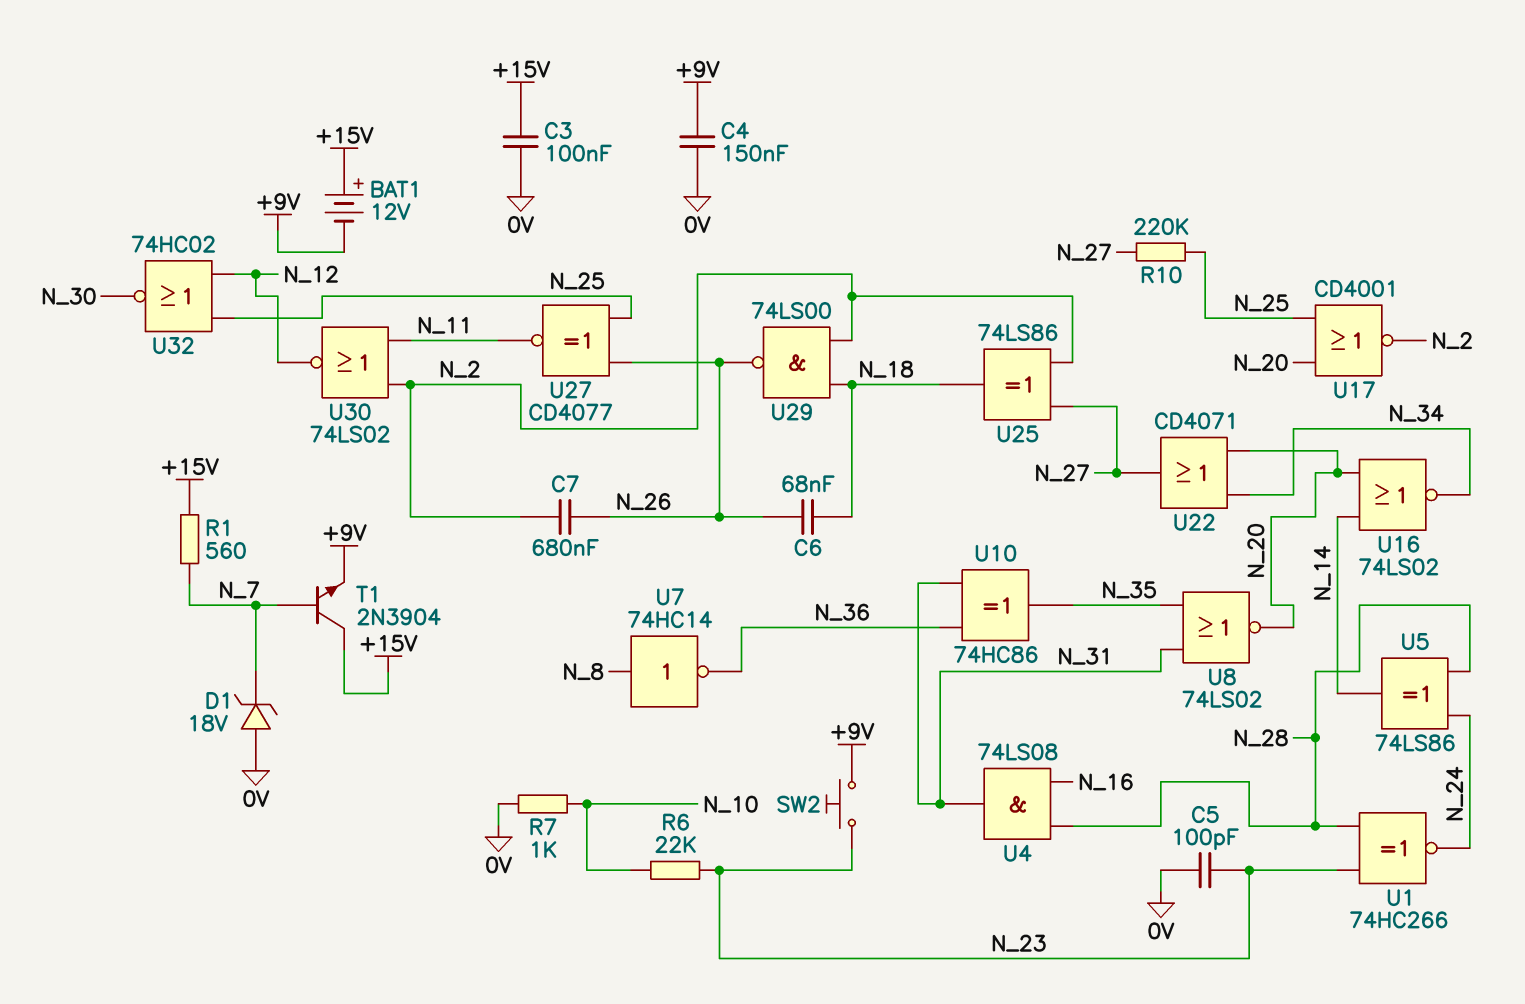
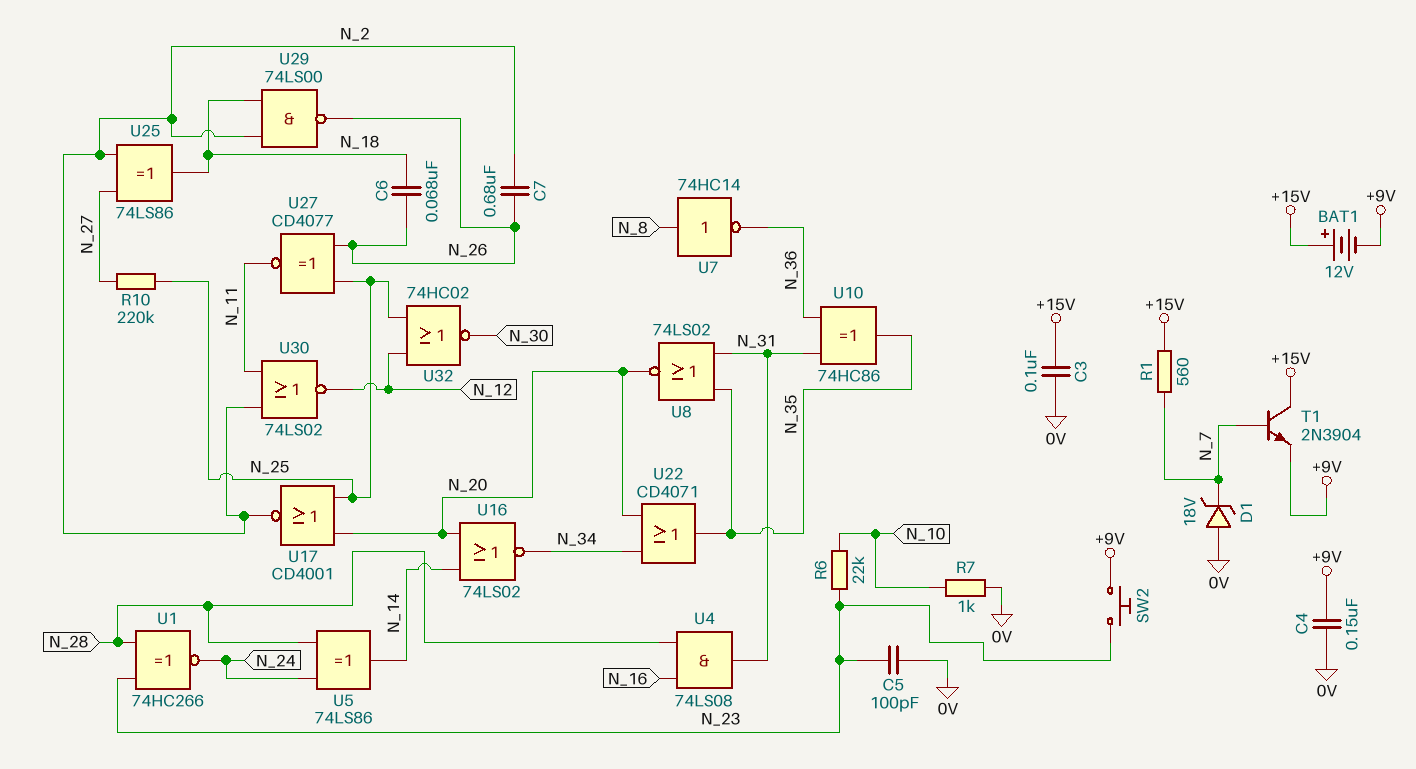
U22: OR CD4071 (in N_20, in N_34, out N_27) -> OR CD4071 (in N_20, in N_34, out N_35)

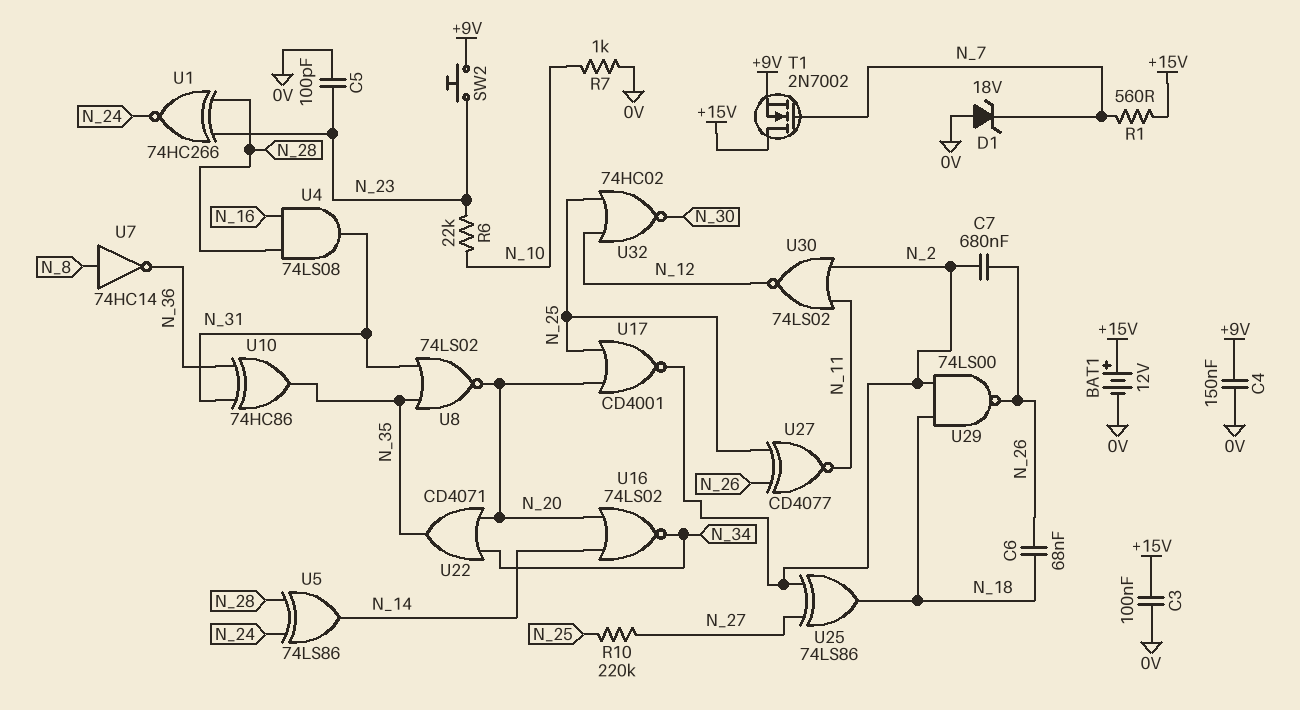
BAT1: 12V (plus +15V, minus +9V) -> 12V (plus +15V, minus 0V)
T1: NPN 2N3904 (B N_7, C +15V, E +9V) -> NMOS 2N7002 (G N_7, D +15V, S +9V)

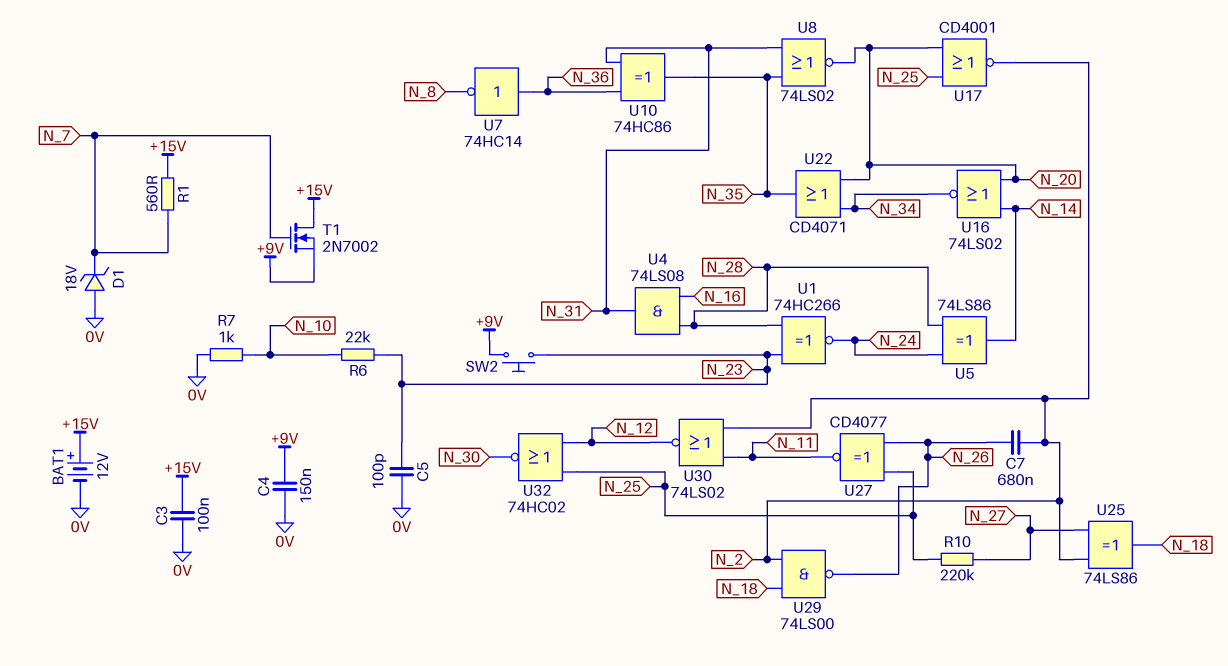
C6: 68nF (N_18, N_26) -> none
U7: NOT 74HC14 (in N_8, out N_36) -> NOT 74HC14 (in N_36, out N_8)

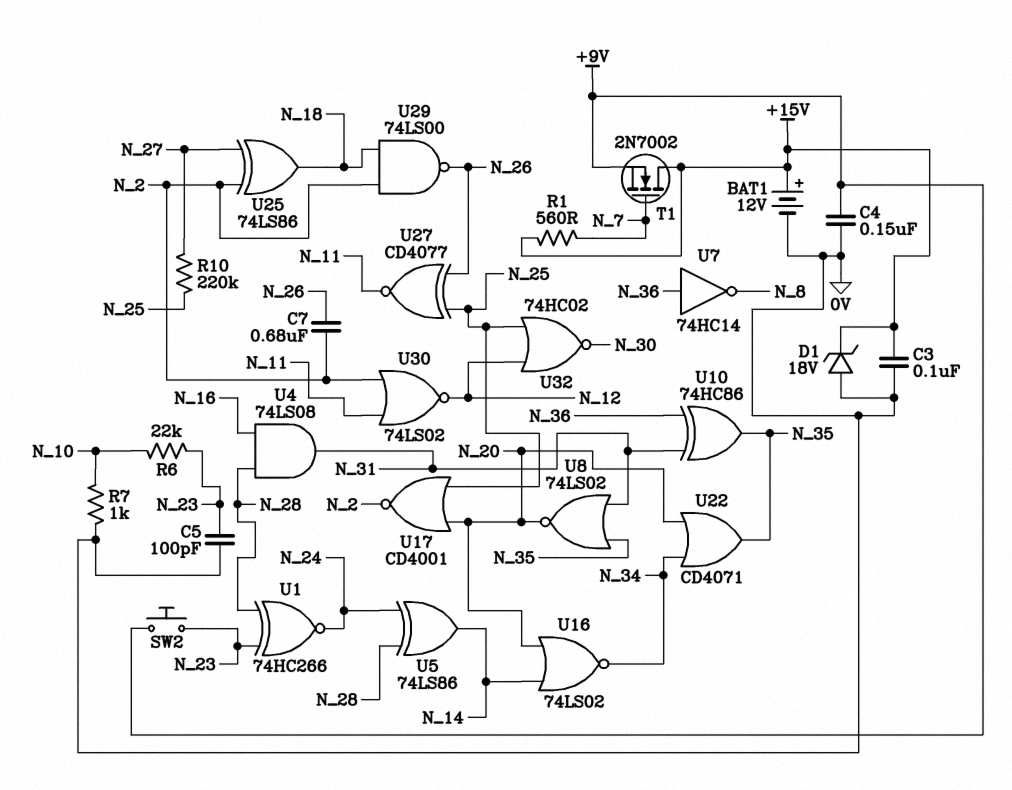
D1: zener 18V (A 0V, K N_7) -> zener 18V (A 0V, K +15V)

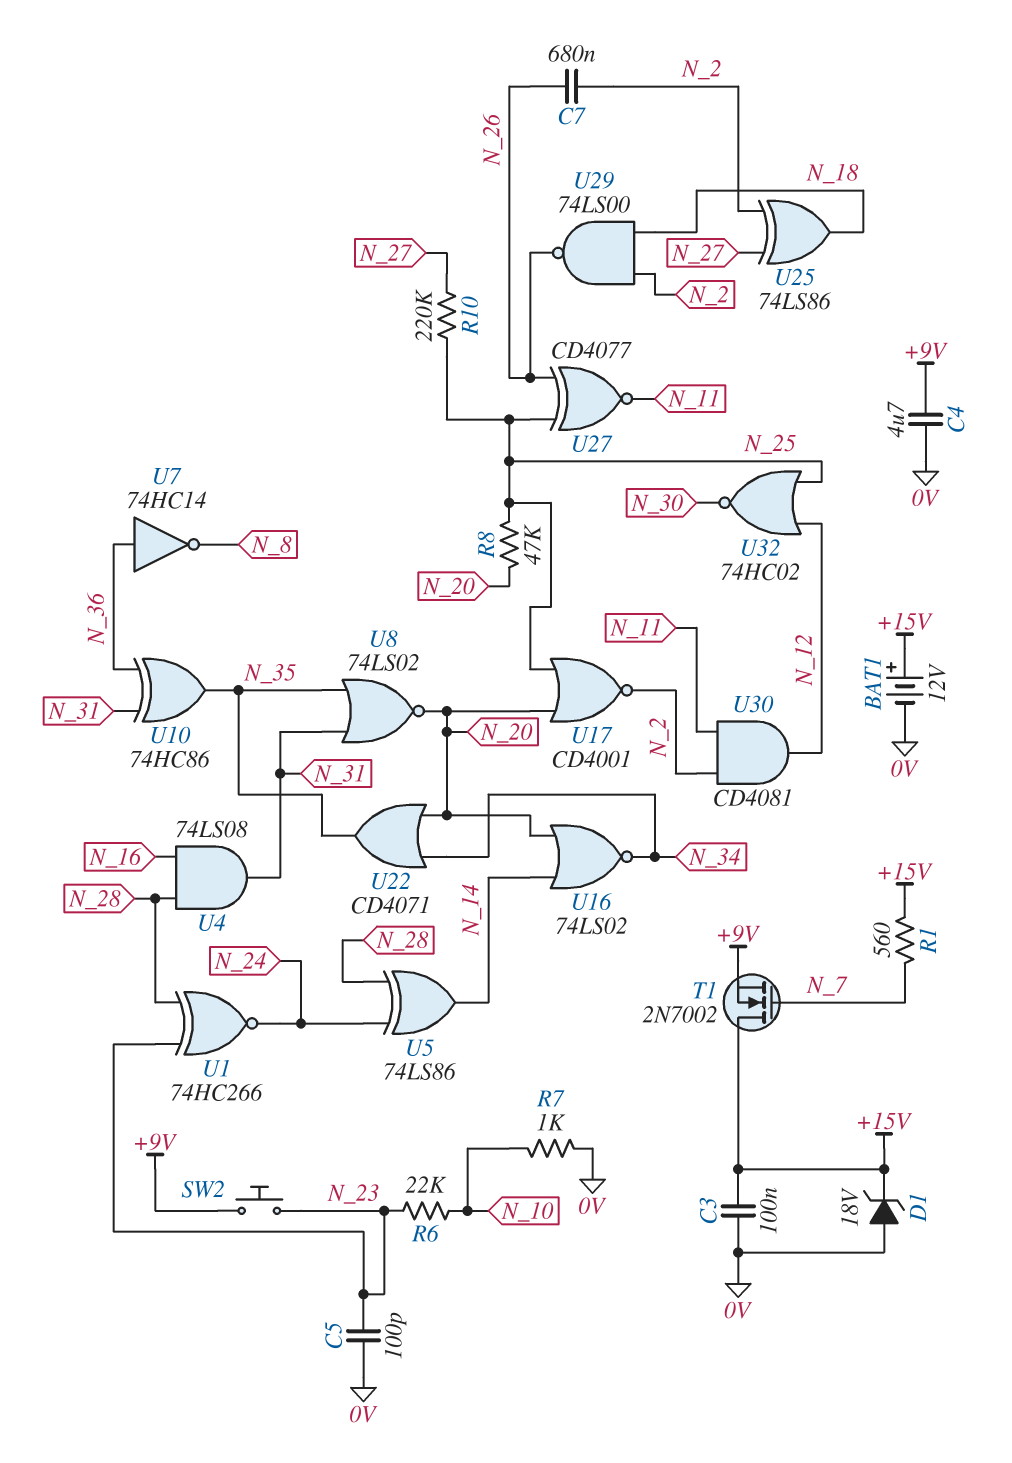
C4: 150nF (+9V, 0V) -> 4.7uF (+9V, 0V)
R8: none -> 47k (N_20, N_25)
U30: NOR 74LS02 (in N_2, in N_11, out N_12) -> AND CD4081 (in N_2, in N_11, out N_12)

